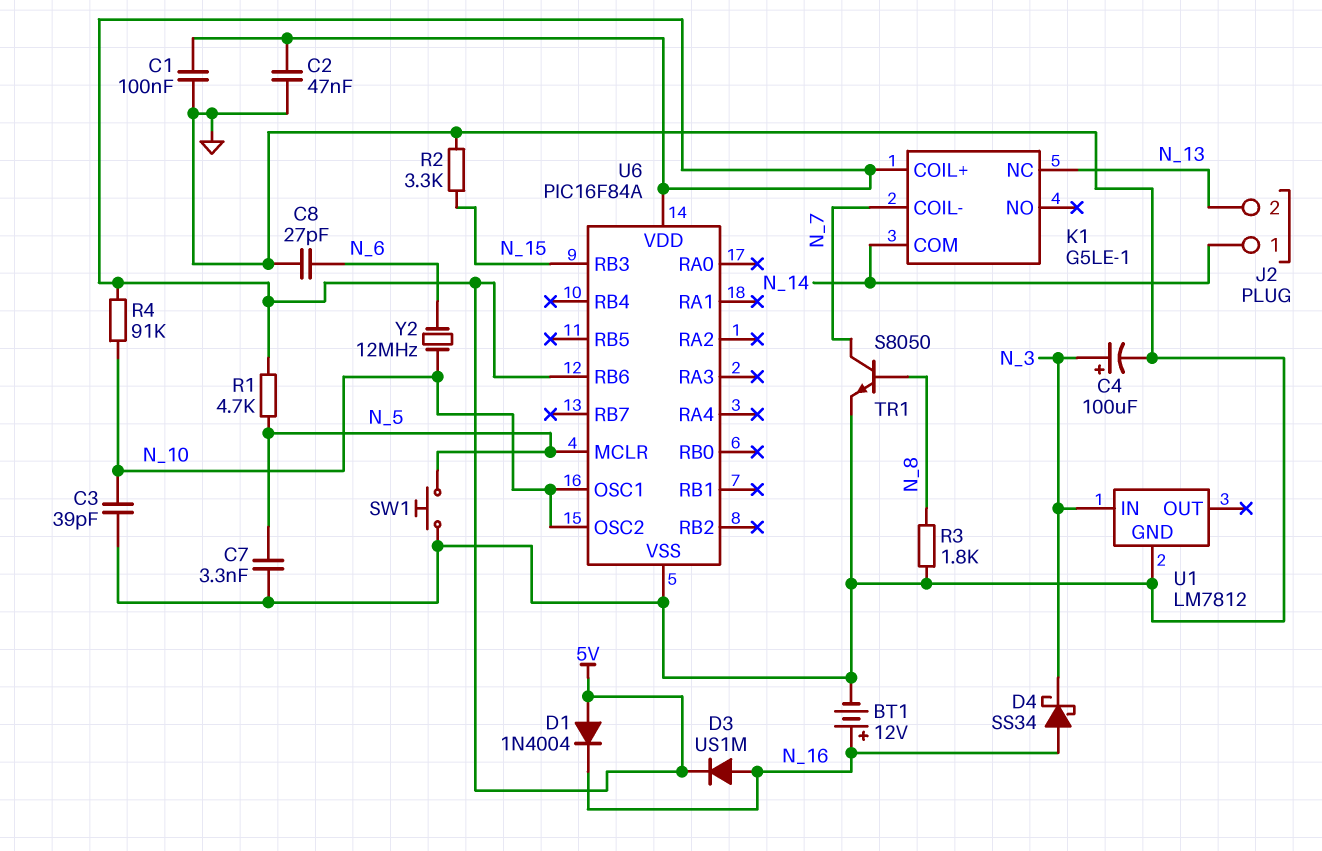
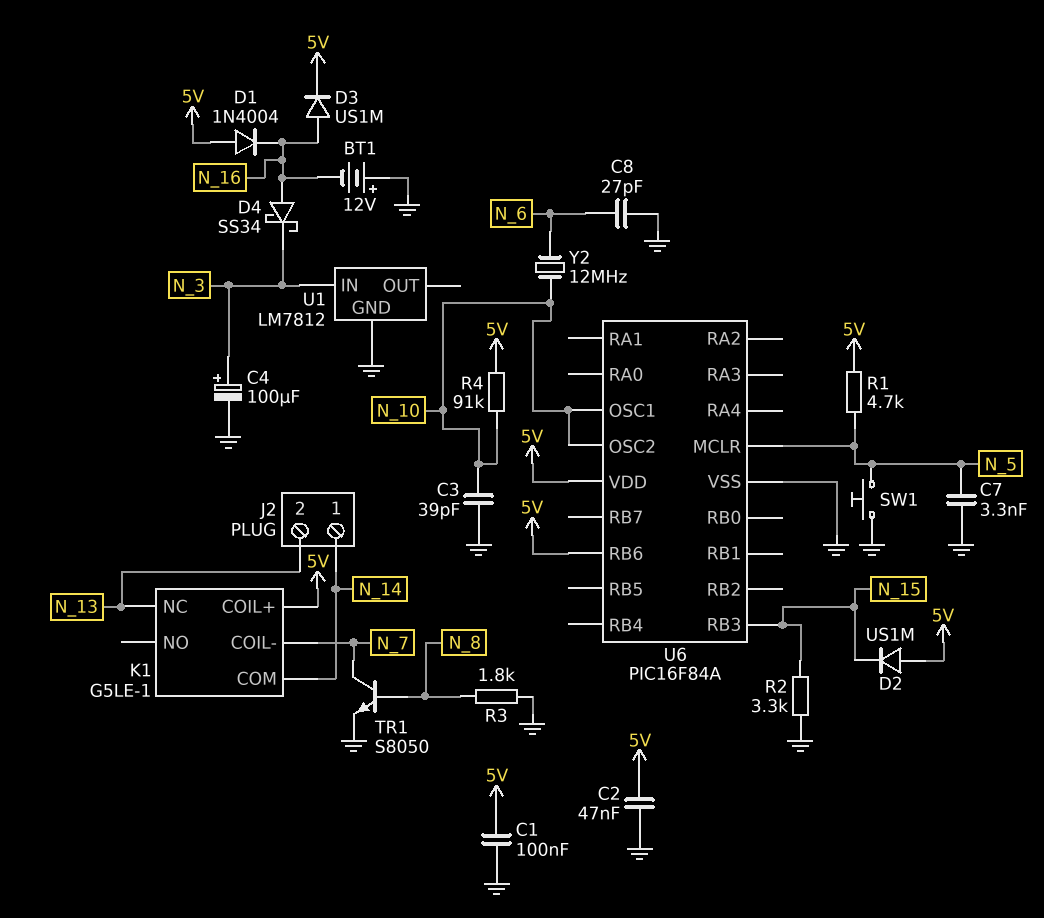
BT1: 12V (plus N_16, minus GND) -> 12V (plus GND, minus N_16)
D2: none -> diode US1M (A 5V, K N_15)

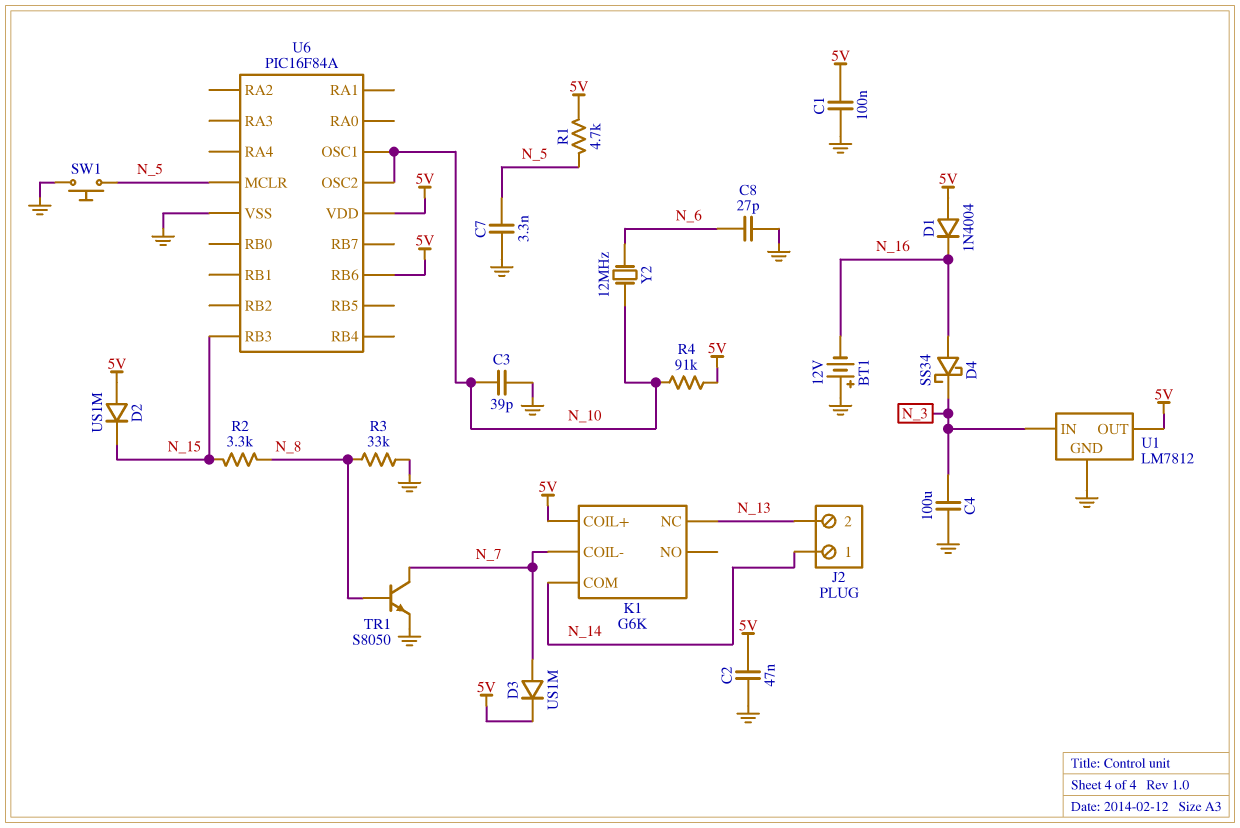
C4: 100uF (plus N_3, minus GND) -> 100uF (GND, N_3)
D3: diode US1M (A N_16, K 5V) -> diode US1M (A N_7, K 5V)
K1: G5LE-1 -> G6K
R2: 3.3k (GND, N_15) -> 3.3k (N_8, N_15)
R3: 1.8k (GND, N_8) -> 33k (GND, N_8)
U1 pin OUT: none -> 5V

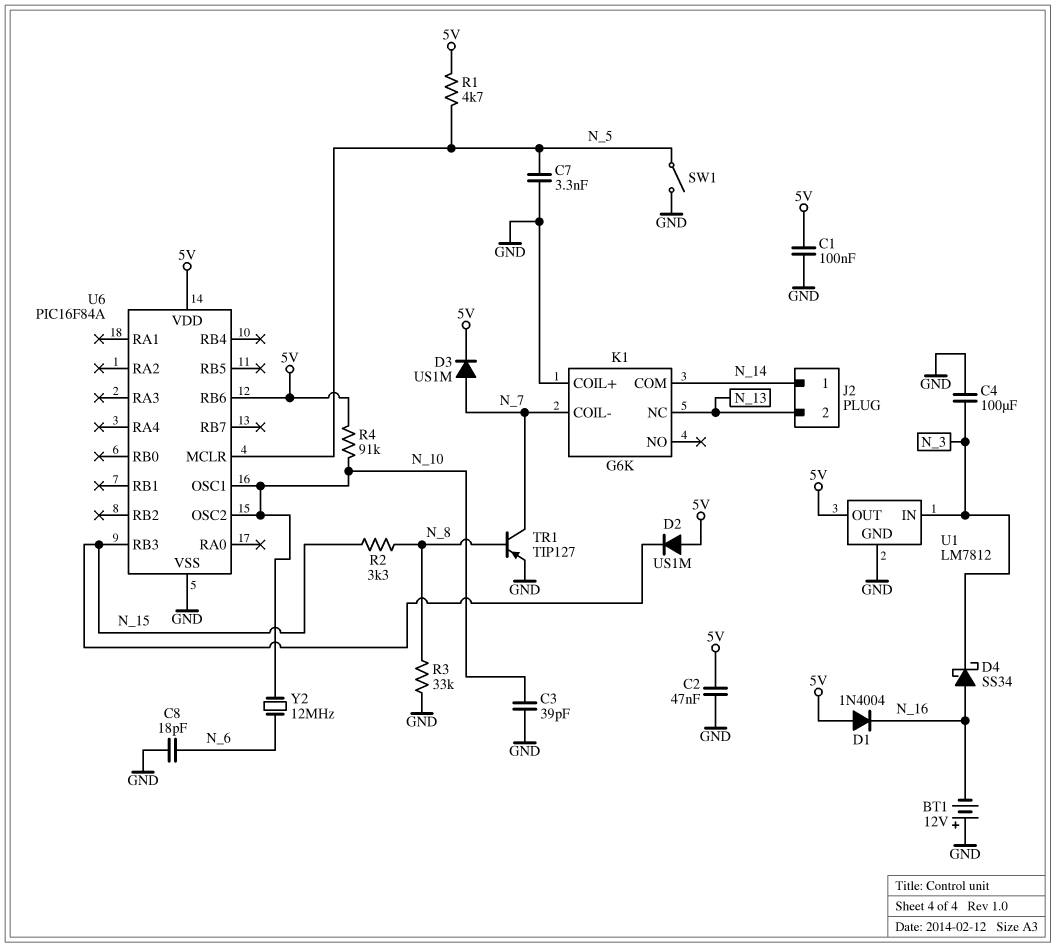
C8: 27pF (GND, N_6) -> 18pF (GND, N_6)
K1 pin COIL+: 5V -> GND
SW1: button (GND, N_5) -> switch (GND, N_5)
TR1: NPN S8050 (B N_8, C N_7, E GND) -> PNP TIP127 (B N_8, C N_7, E GND)

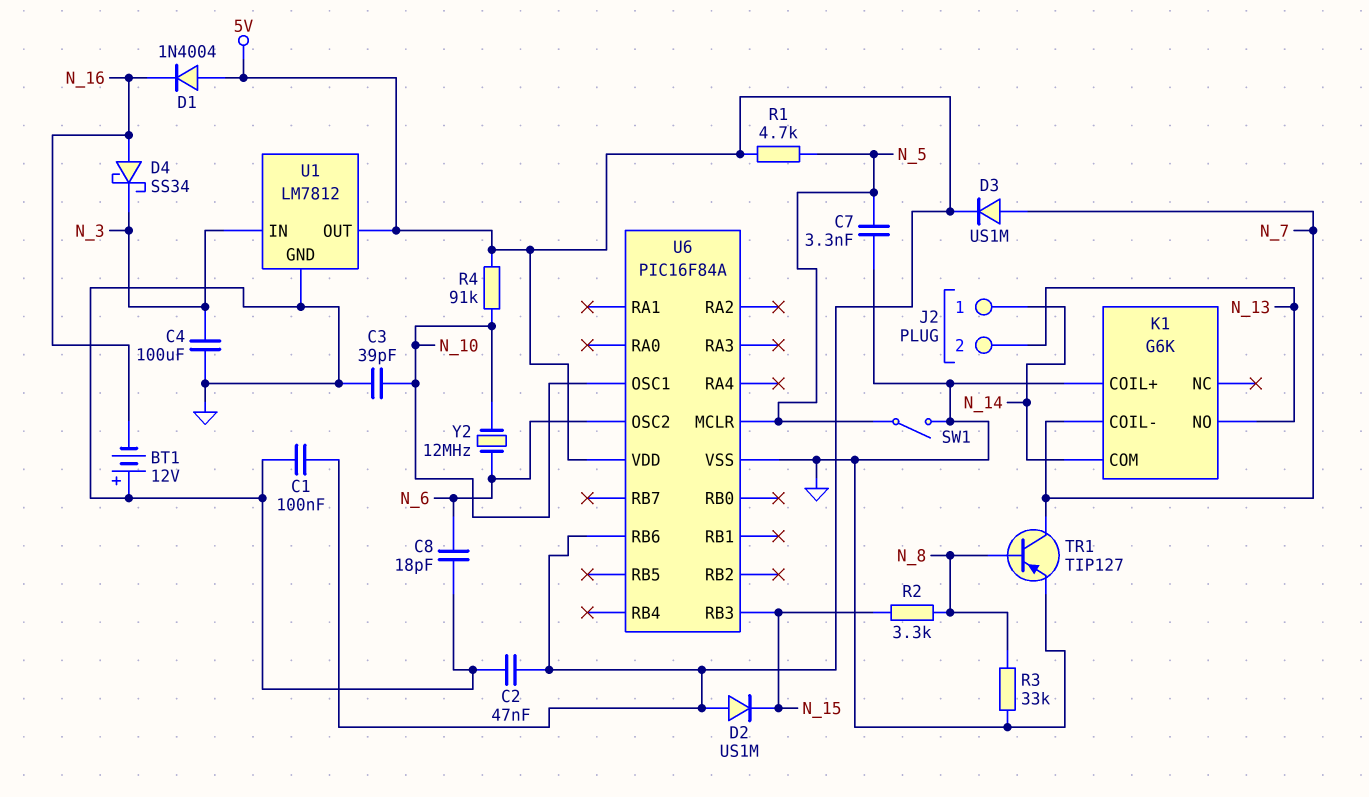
K1 pin NC: N_13 -> none
K1 pin NO: none -> N_13
U6 pin OSC2: N_10 -> N_6

